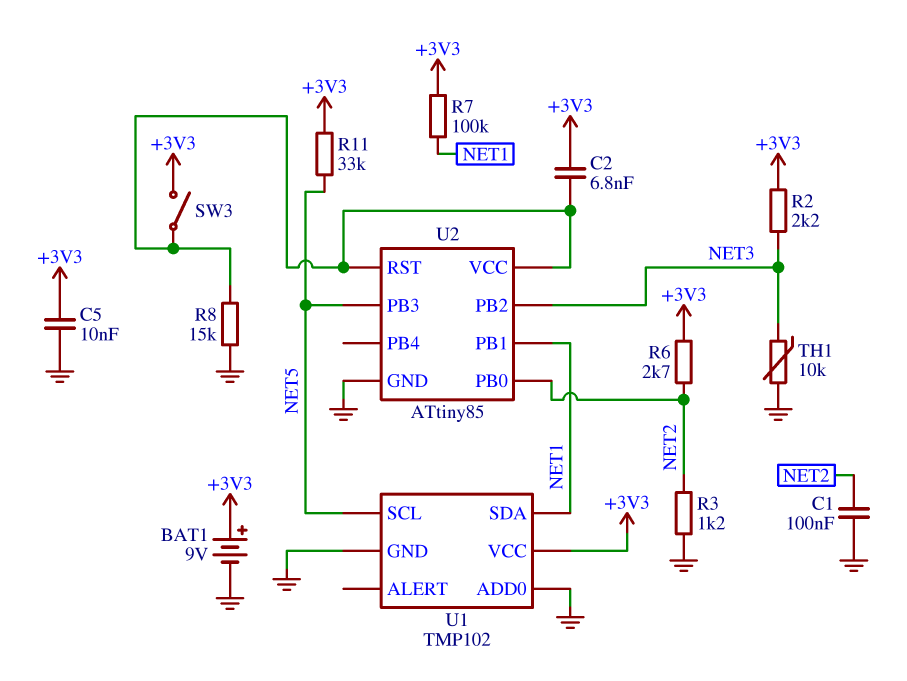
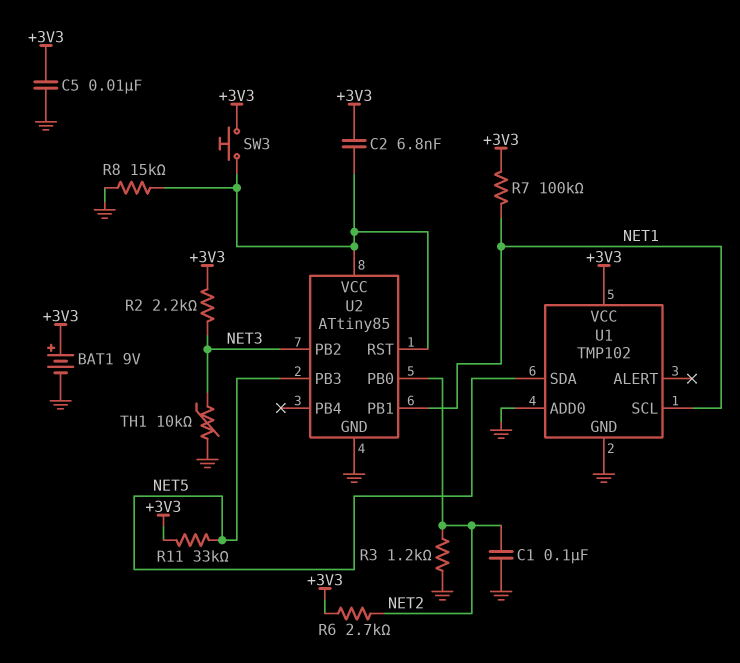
SW3: switch (+3V3, U2/RST) -> button (+3V3, U2/RST)
U1 pin SCL: NET5 -> NET1
U1 pin SDA: NET1 -> NET5

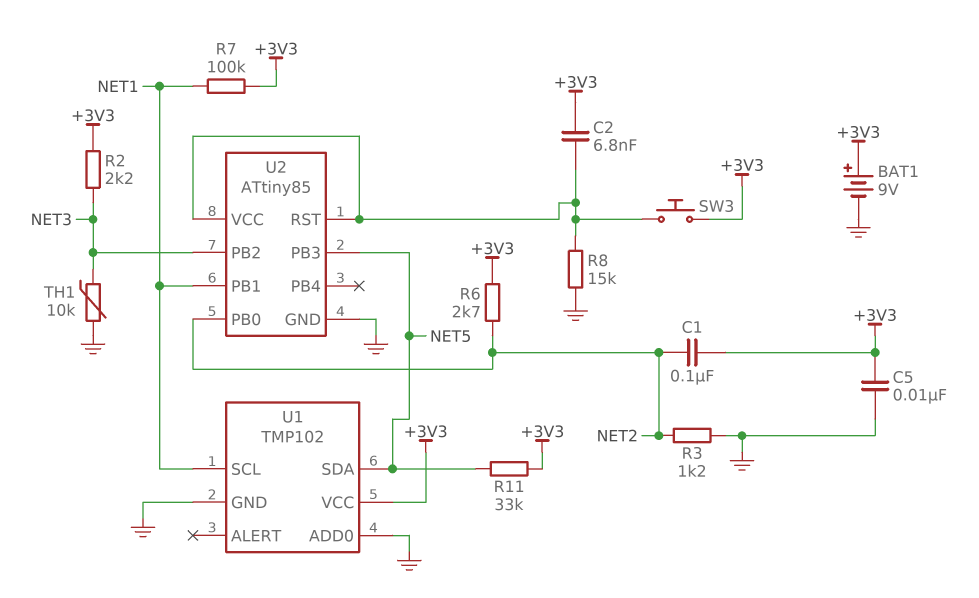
C1: 100nF (GND, NET2) -> 100nF (+3V3, NET2)

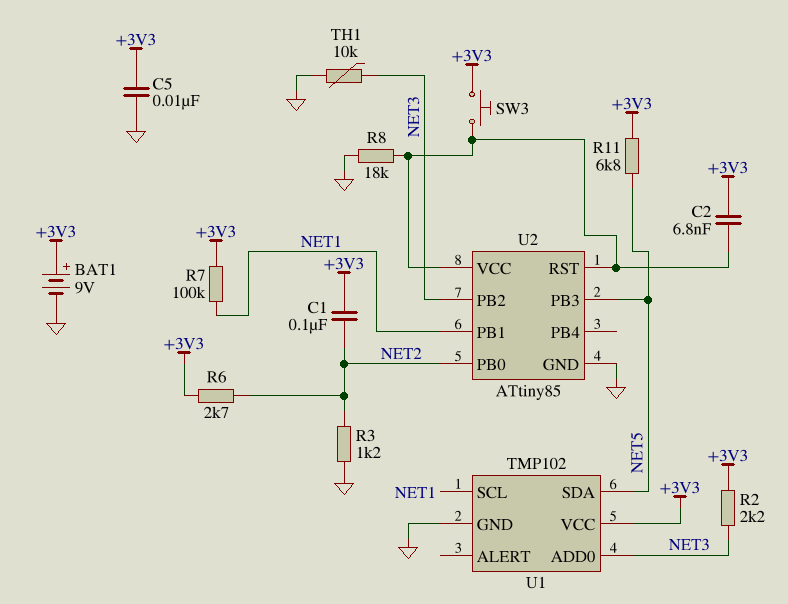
R8: 15k (GND, U2/RST) -> 18k (GND, U2/RST)
R11: 33k (+3V3, NET5) -> 6.8k (+3V3, NET5)
U1 pin ADD0: GND -> NET3

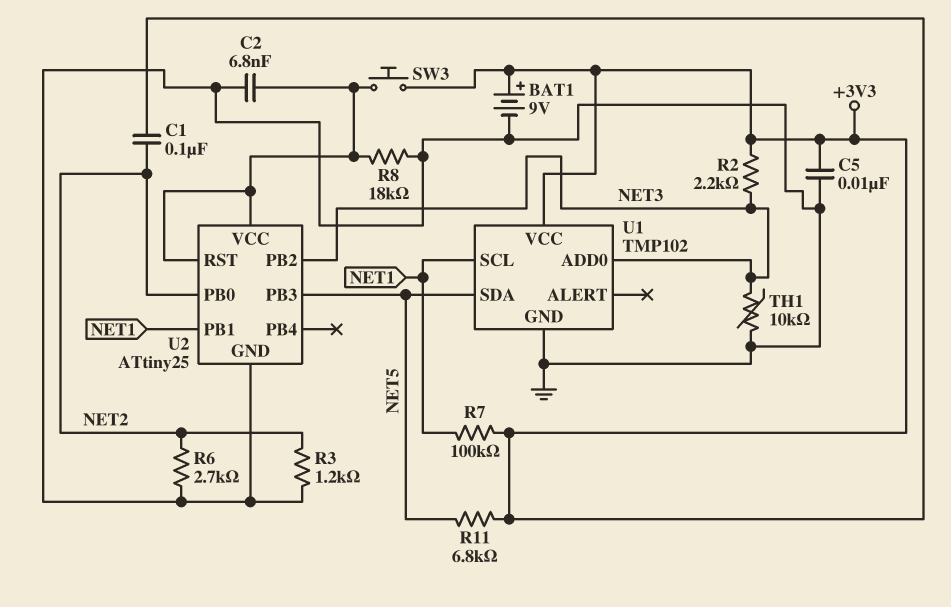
C2: 6.8nF (+3V3, U2/RST) -> 6.8nF (GND, U2/RST)
R6: 2.7k (+3V3, NET2) -> 2.7k (GND, NET2)
U2: ATtiny85 -> ATtiny25

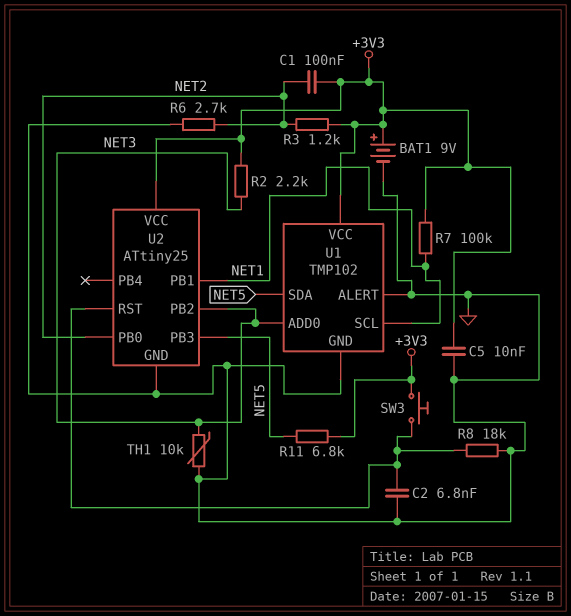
R3: 1.2k (GND, NET2) -> 1.2k (+3V3, NET2)
U1 pin ALERT: none -> GND
U2 pin VCC: U2/RST -> +3V3

